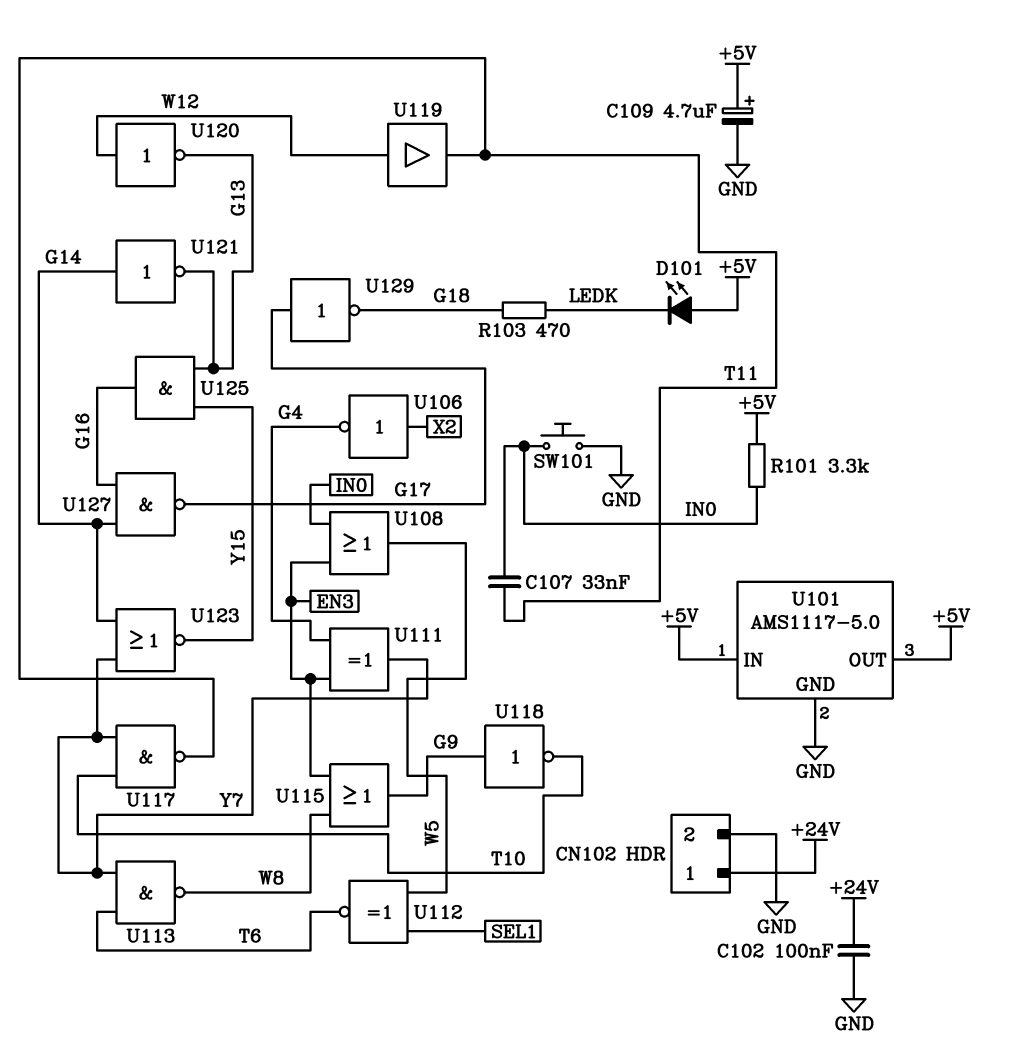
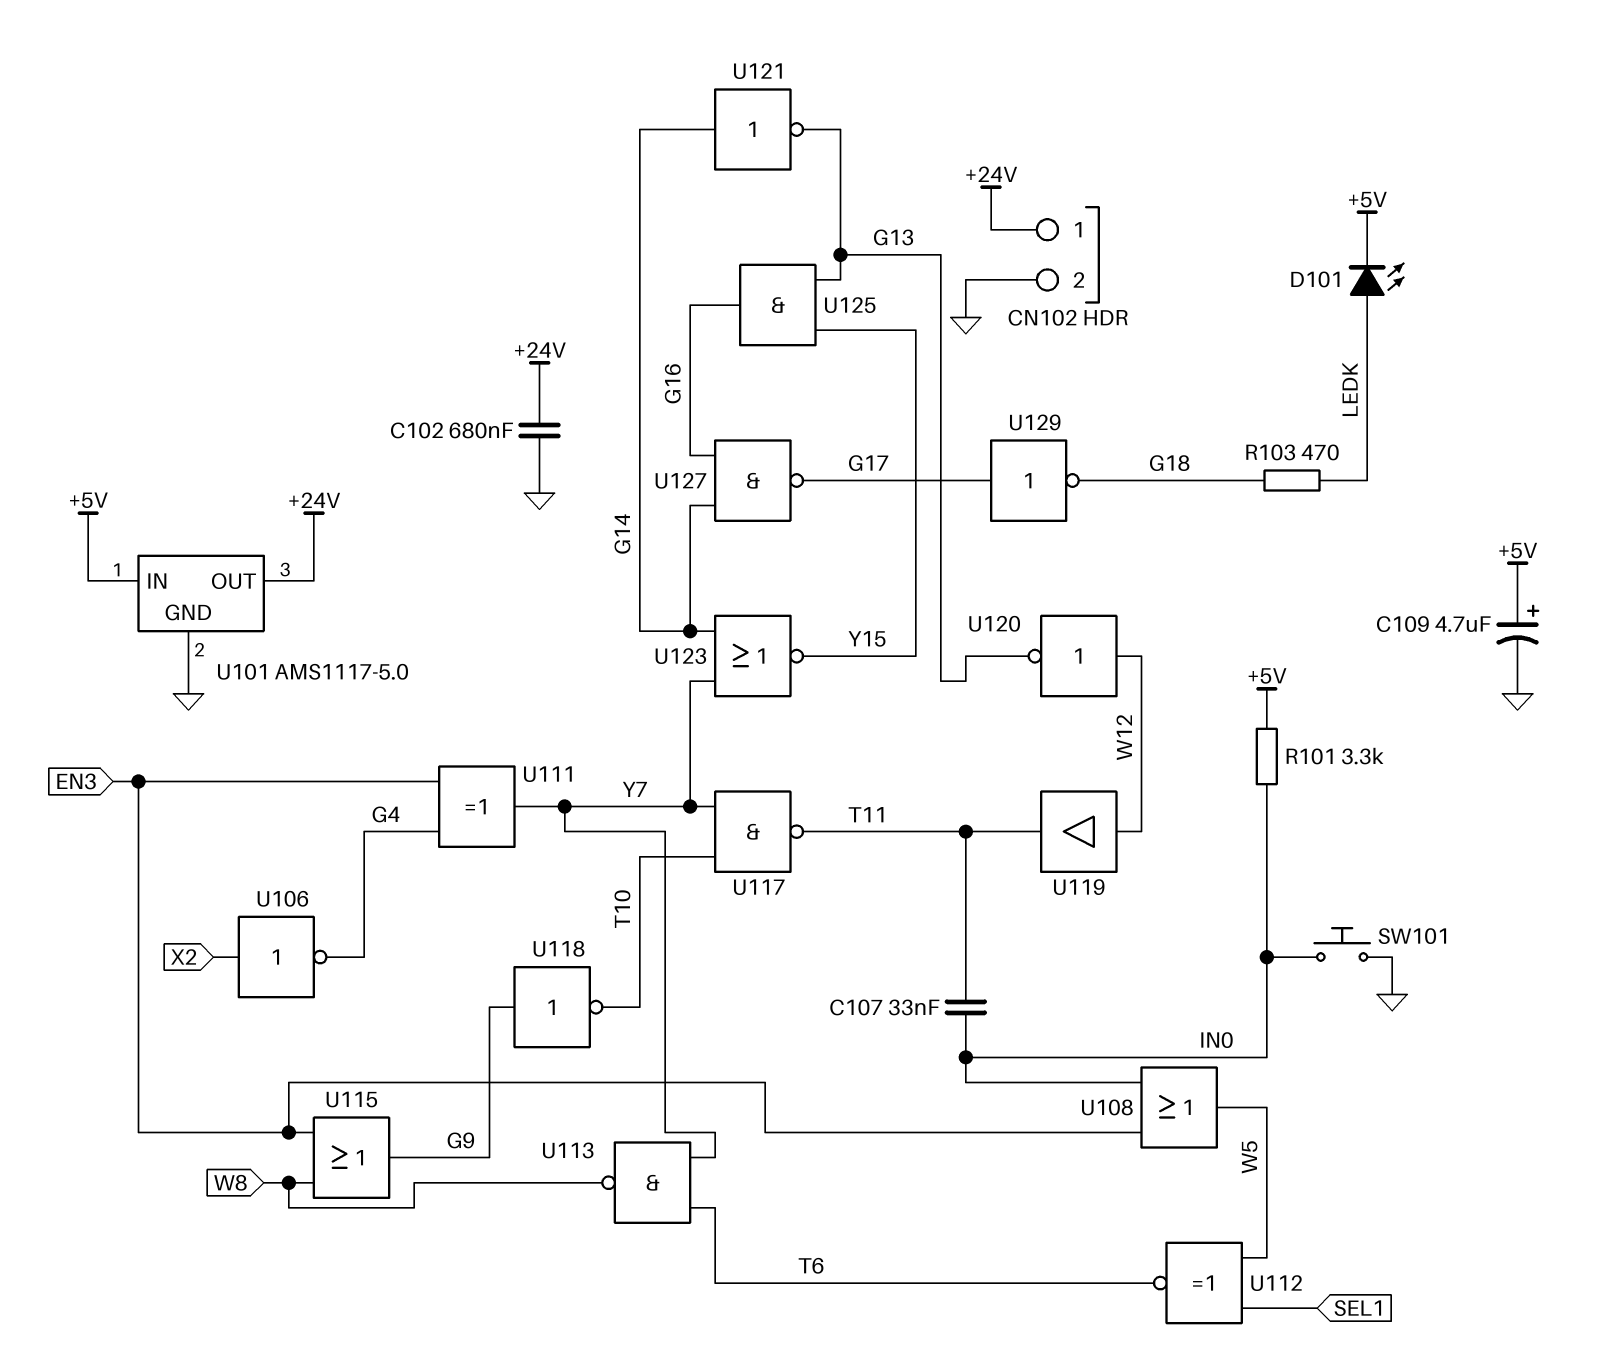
C102: 100nF (+24V, GND) -> 680nF (+24V, GND)
D101: LED (A +5V, K LEDK) -> LED (A LEDK, K +5V)
U101 pin OUT: +5V -> +24V

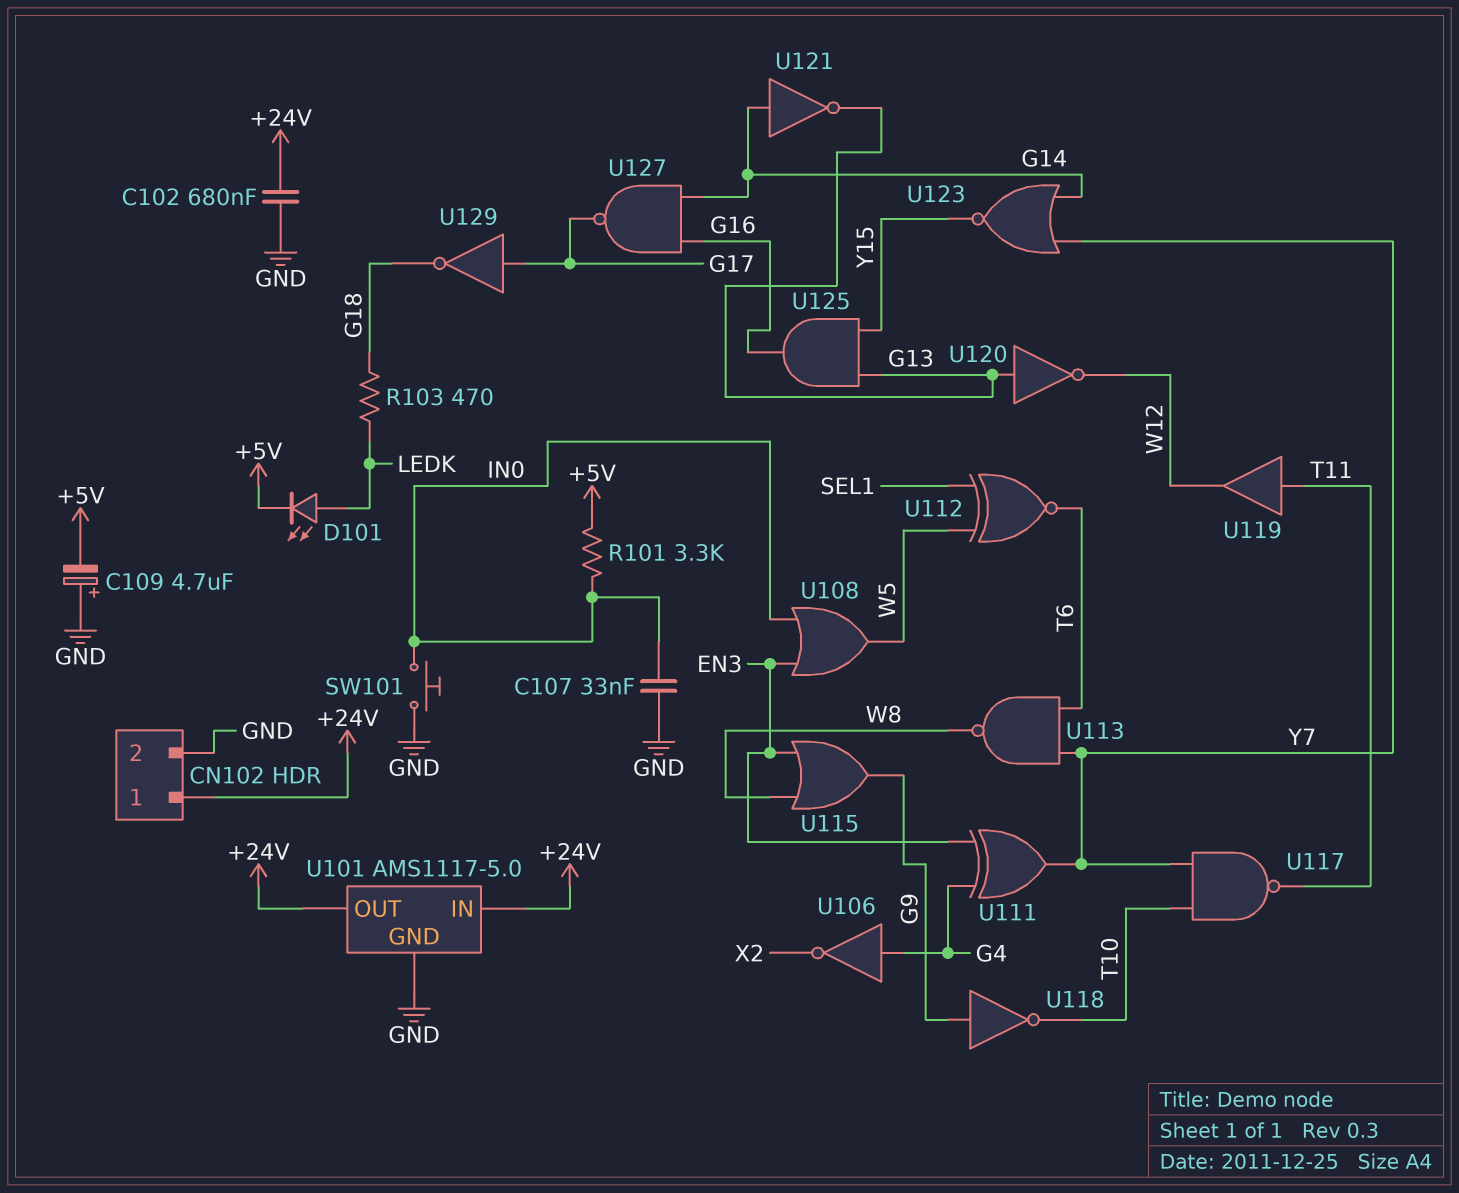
C107: 33nF (IN0, T11) -> 33nF (GND, IN0)
C109: 4.7uF (plus +5V, minus GND) -> 4.7uF (plus GND, minus +5V)
U101 pin IN: +5V -> +24V
U106: NOT (in X2, out G4) -> NOT (in G4, out X2)
U119: buffer (in W12, out T11) -> buffer (in T11, out W12)
U120: NOT (in W12, out G13) -> NOT (in G13, out W12)

